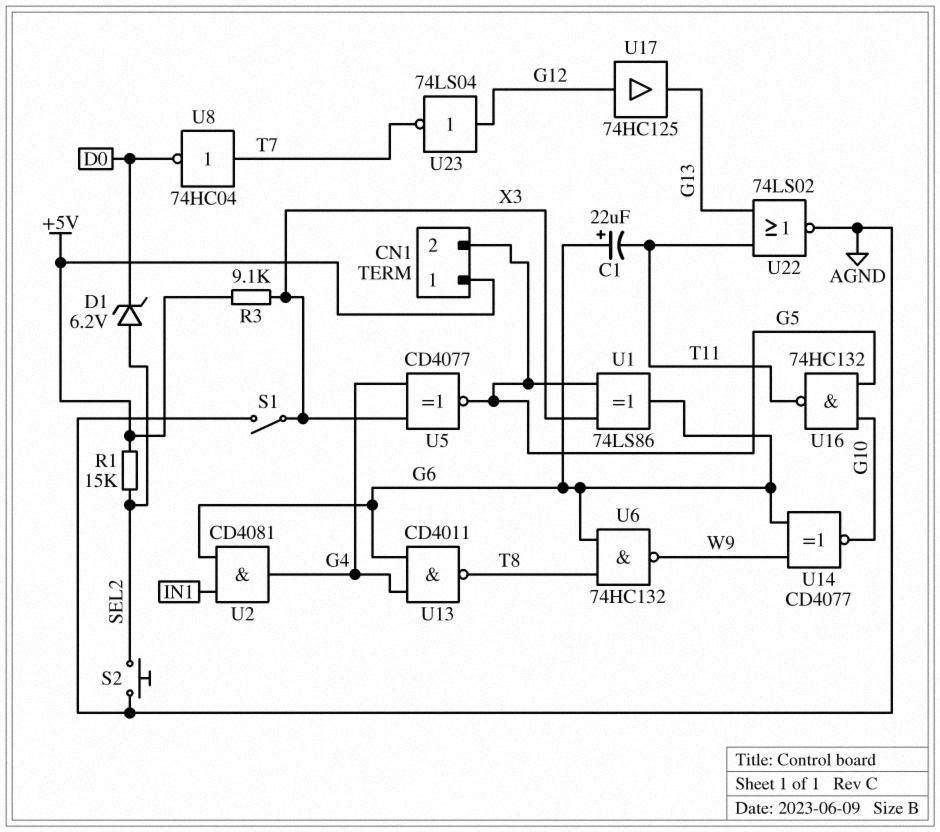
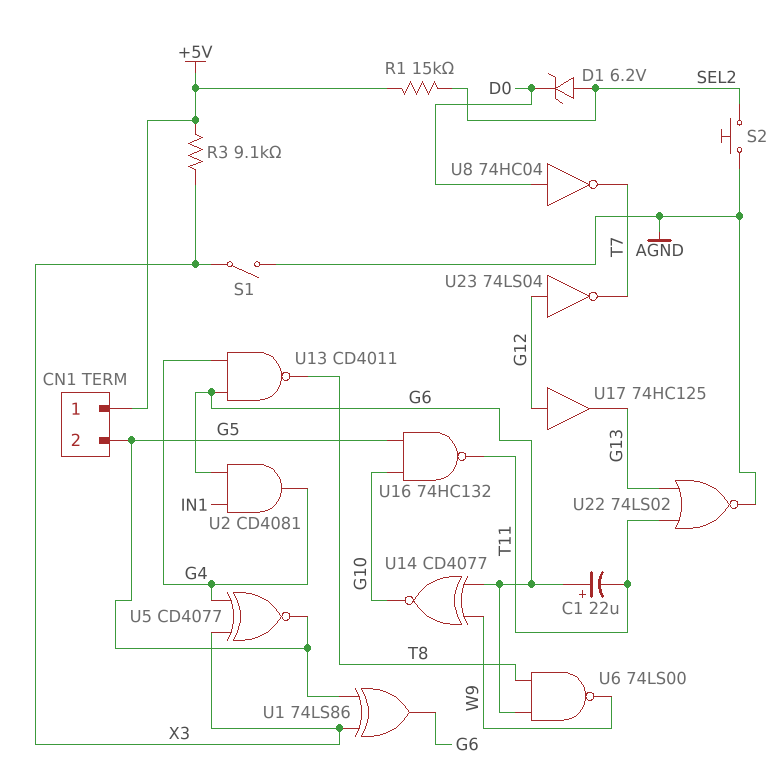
U6: NAND 74HC132 (in G6, in T8, out W9) -> NAND 74LS00 (in G6, in T8, out W9)
U8: NOT 74HC04 (in T7, out D0) -> NOT 74HC04 (in D0, out T7)

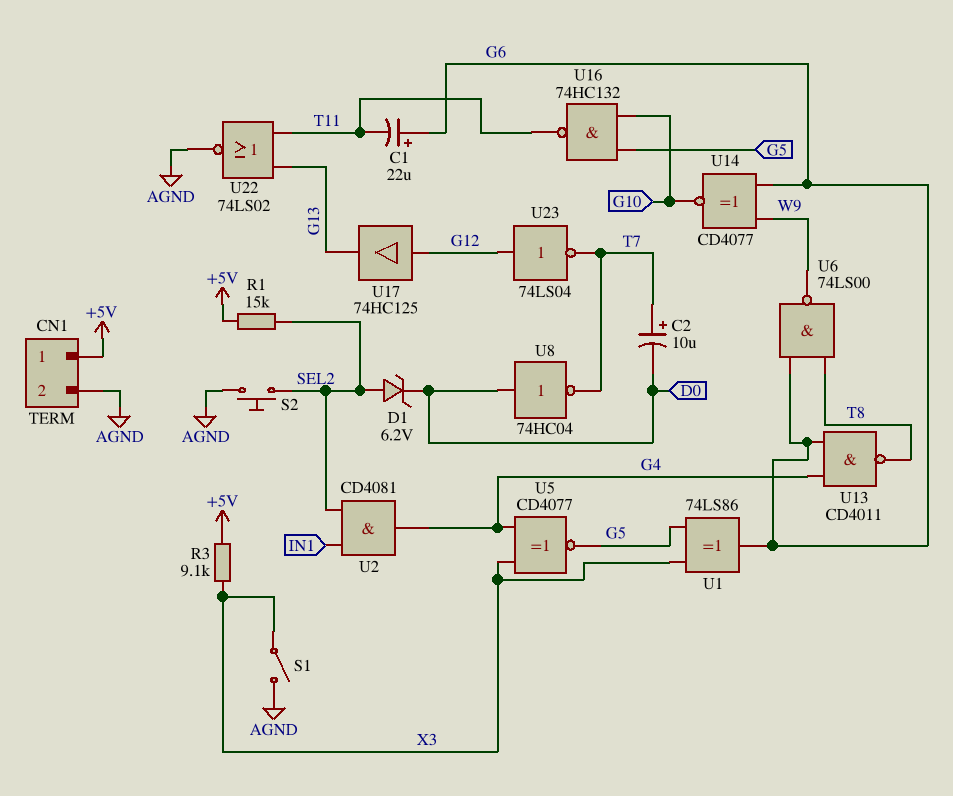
C2: none -> 10uF (plus T7, minus D0)
CN1 pin 2: G5 -> AGND
U2: AND CD4081 (in G6, in IN1, out G4) -> AND CD4081 (in IN1, in SEL2, out G4)

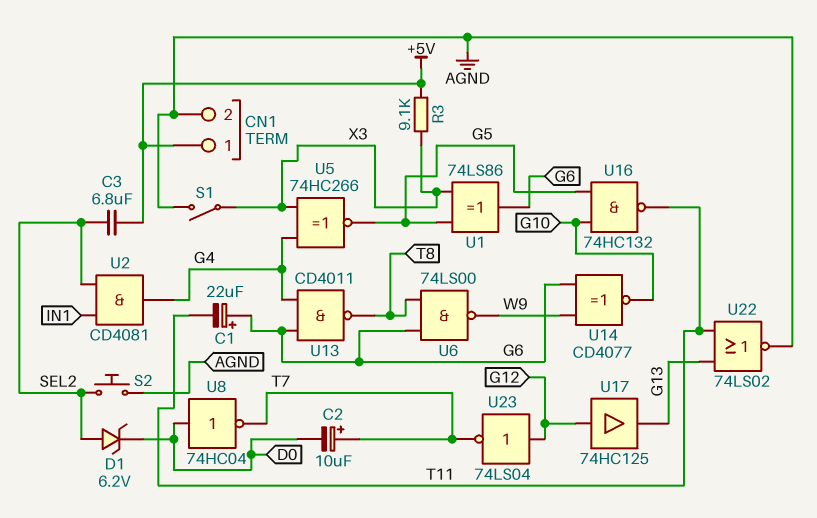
C3: none -> 6.8uF (+5V, SEL2)
R1: 15k (+5V, SEL2) -> none
U5: XNOR CD4077 (in G4, in X3, out G5) -> XNOR 74HC266 (in G4, in X3, out G5)

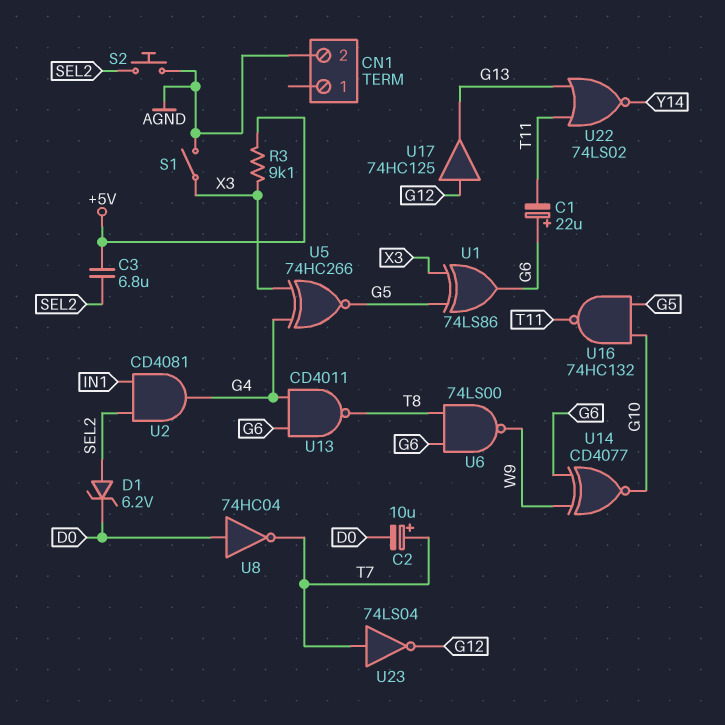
CN1 pin 1: +5V -> none
U22: NOR 74LS02 (in G13, in T11, out AGND) -> NOR 74LS02 (in G13, in T11, out Y14)
U23: NOT 74LS04 (in G12, out T7) -> NOT 74LS04 (in T7, out G12)

